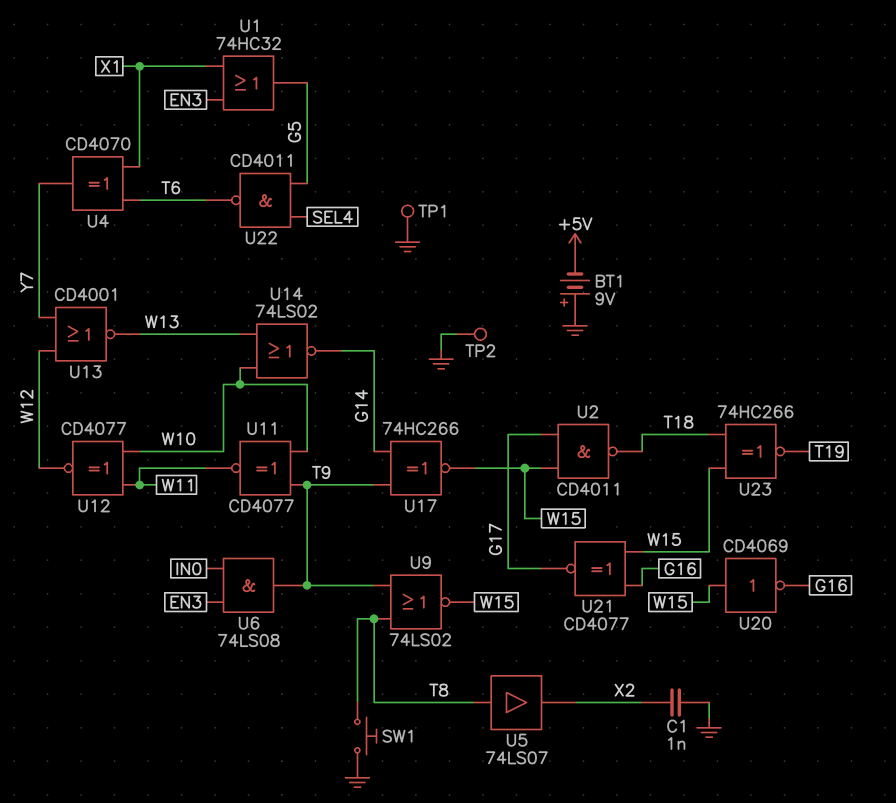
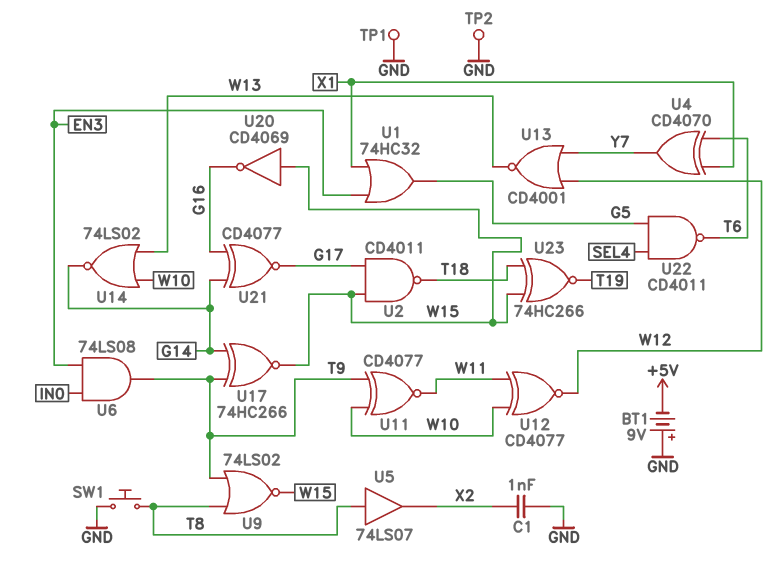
U21: XNOR CD4077 (in G16, in W15, out G17) -> XNOR CD4077 (in G14, in G16, out G17)

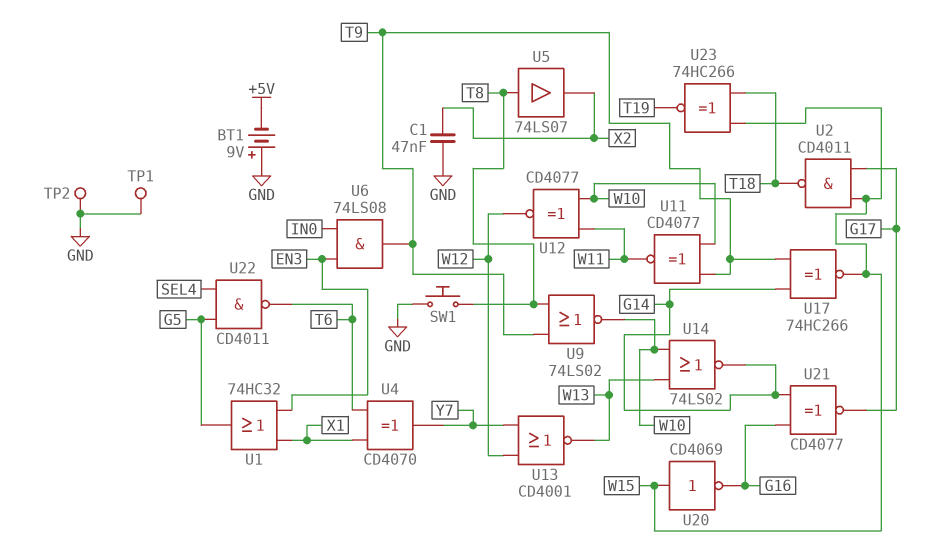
C1: 1nF (GND, X2) -> 47nF (GND, X2)
U9: NOR 74LS02 (in T8, in T9, out W15) -> NOR 74LS02 (in T8, in T9, out W10)

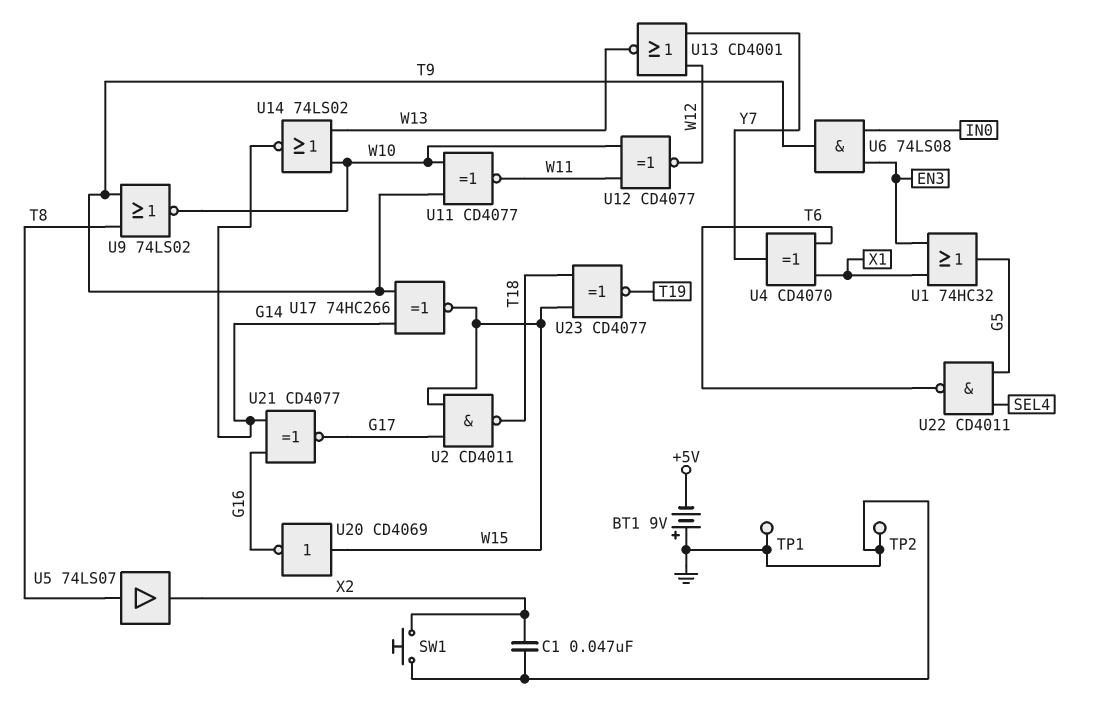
SW1: button (GND, T8) -> button (GND, X2)
U23: XNOR 74HC266 (in T18, in W15, out T19) -> XNOR CD4077 (in T18, in W15, out T19)

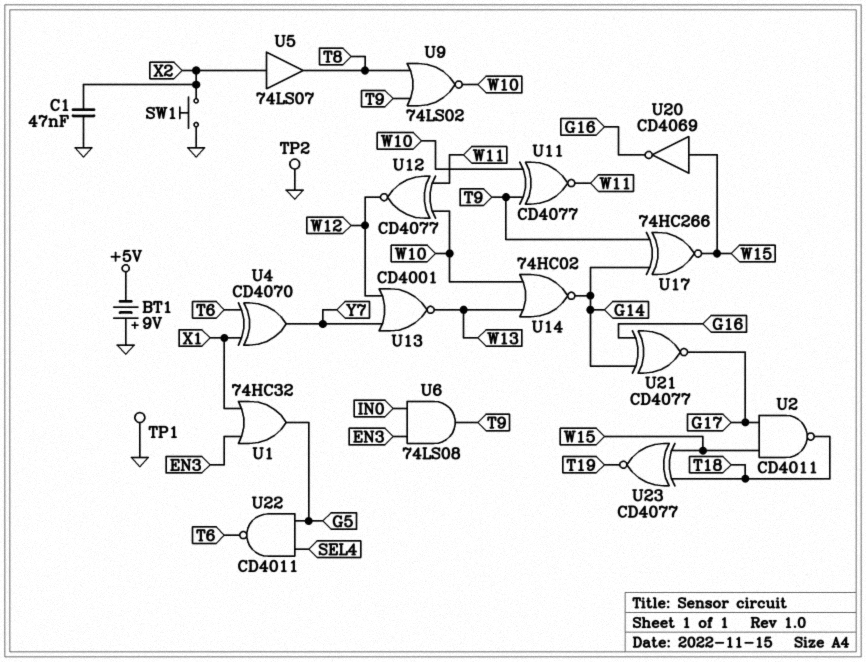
U5: buffer 74LS07 (in T8, out X2) -> buffer 74LS07 (in X2, out T8)
U14: NOR 74LS02 (in W10, in W13, out G14) -> NOR 74HC02 (in W10, in W13, out G14)

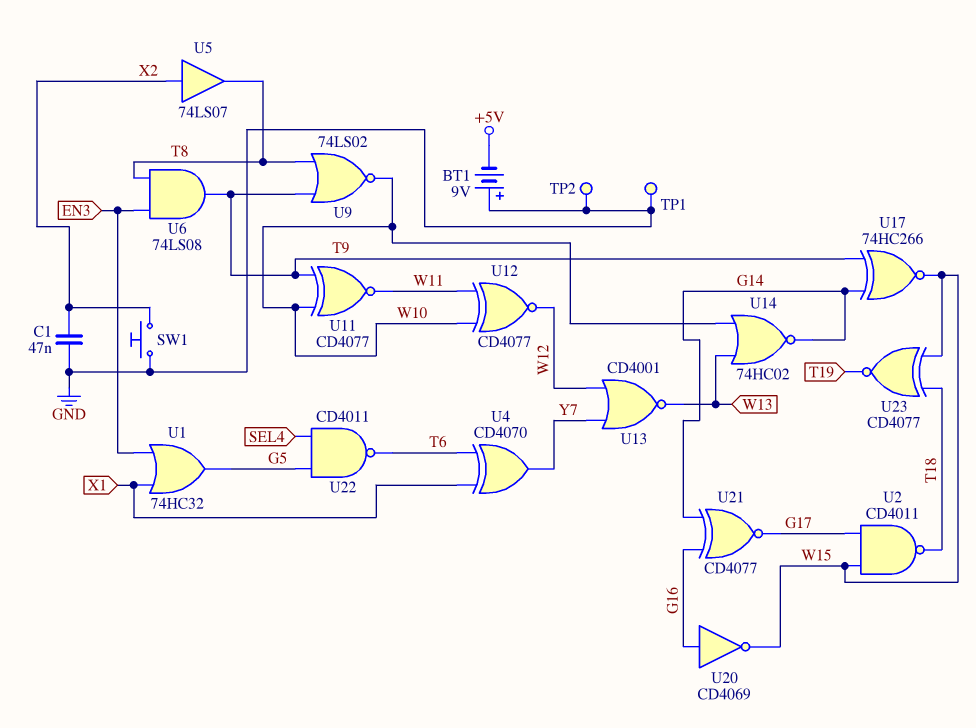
U6: AND 74LS08 (in EN3, in IN0, out T9) -> AND 74LS08 (in EN3, in T8, out T9)
U20: NOT CD4069 (in W15, out G16) -> NOT CD4069 (in G16, out W15)

